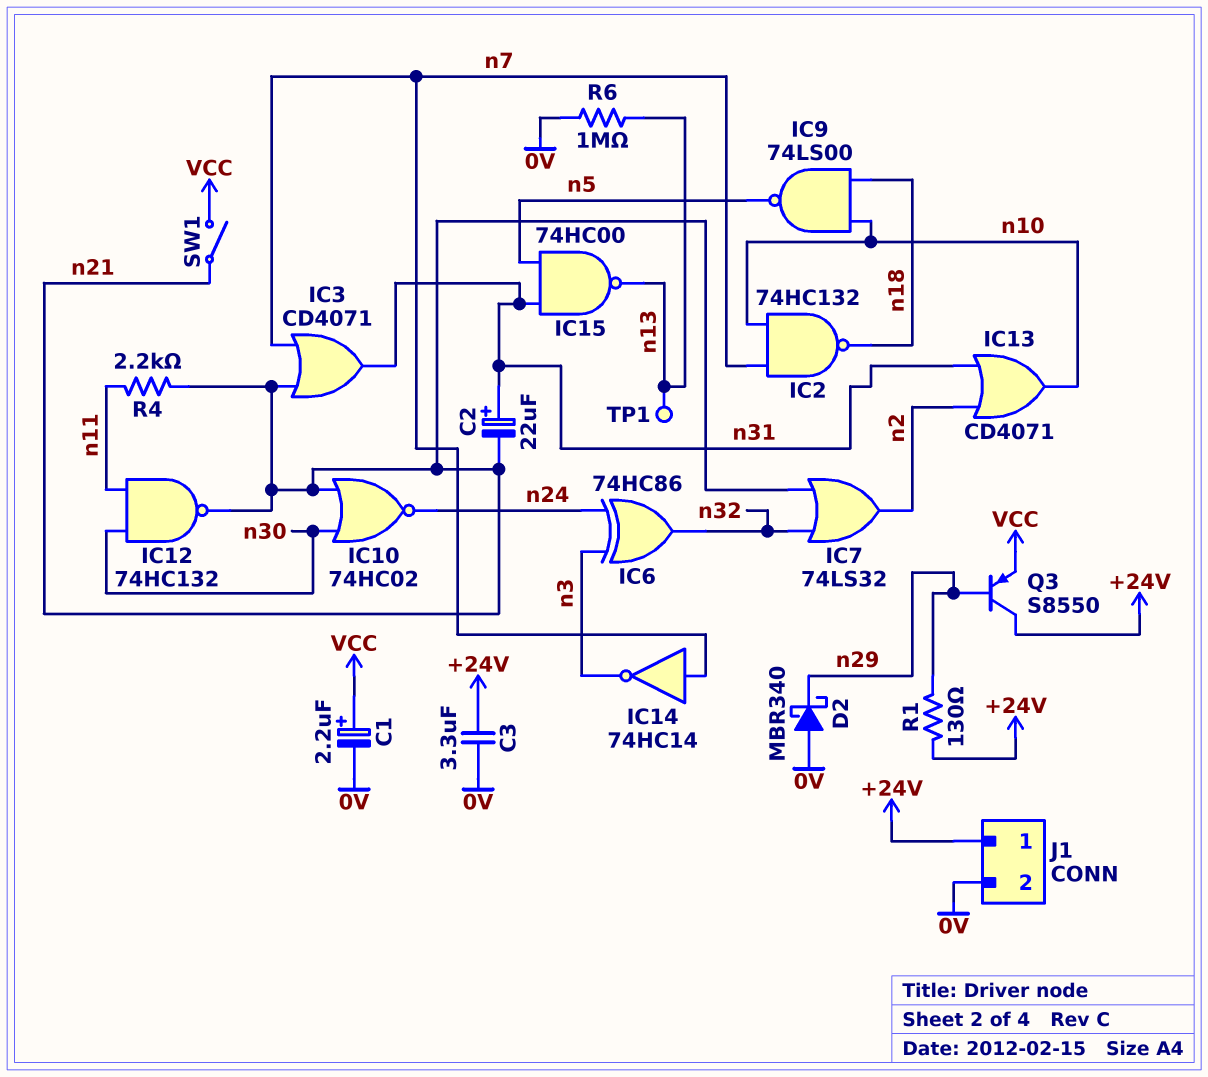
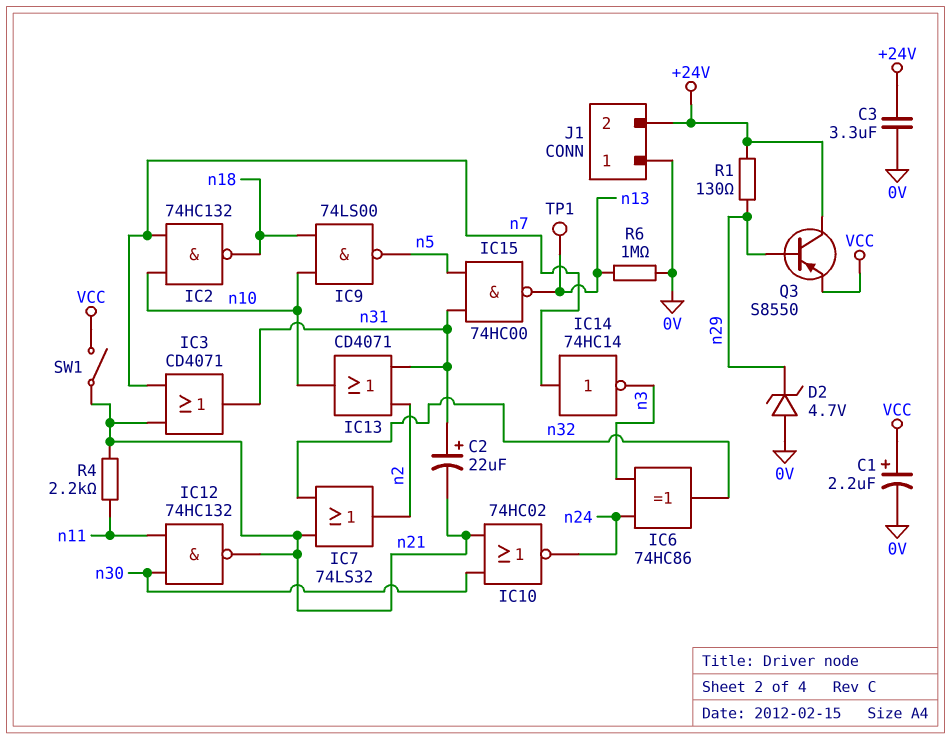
D2: schottky MBR340 (A 0V, K n29) -> zener 4.7V (A 0V, K n29)
J1 pin 1: +24V -> 0V
J1 pin 2: 0V -> +24V

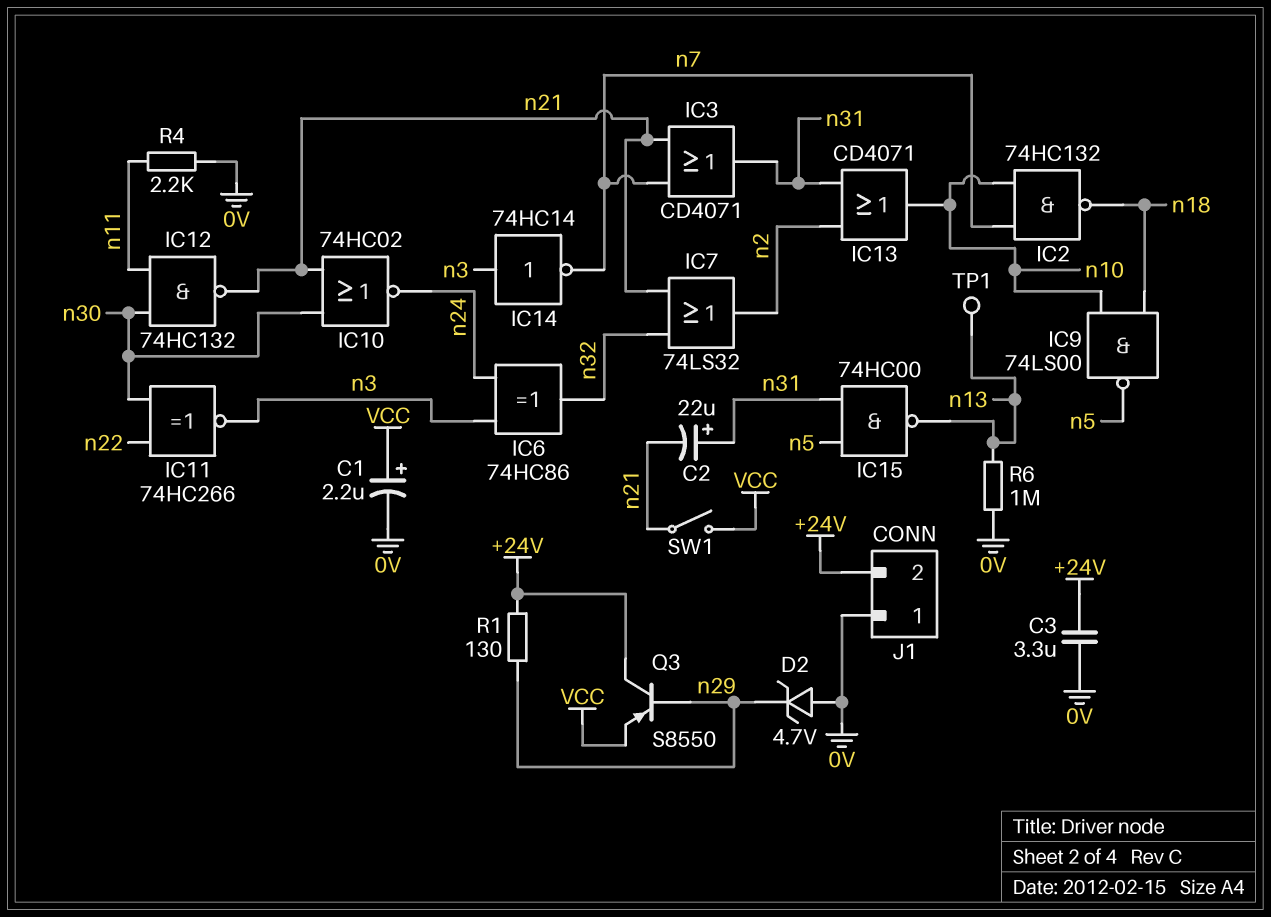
IC11: none -> XNOR 74HC266 (in n22, in n30, out n3)
IC14: NOT 74HC14 (in n7, out n3) -> NOT 74HC14 (in n3, out n7)
R4: 2.2k (n11, n21) -> 2.2k (0V, n11)

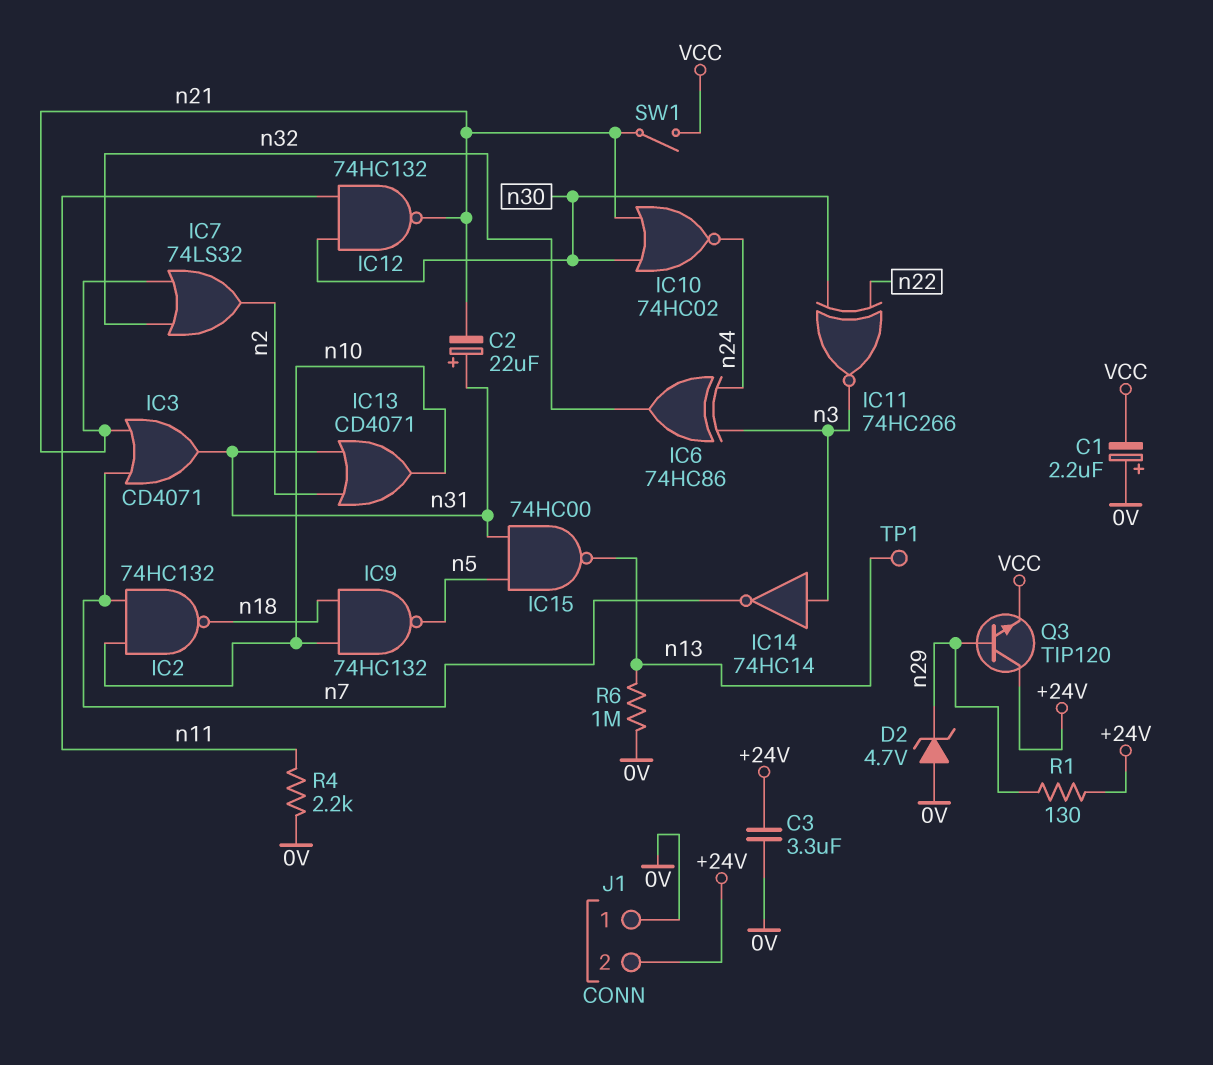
C1: 2.2uF (plus VCC, minus 0V) -> 2.2uF (plus 0V, minus VCC)
IC9: NAND 74LS00 (in n10, in n18, out n5) -> NAND 74HC132 (in n10, in n18, out n5)
Q3: PNP S8550 (B n29, C +24V, E VCC) -> NPN TIP120 (B n29, C +24V, E VCC)

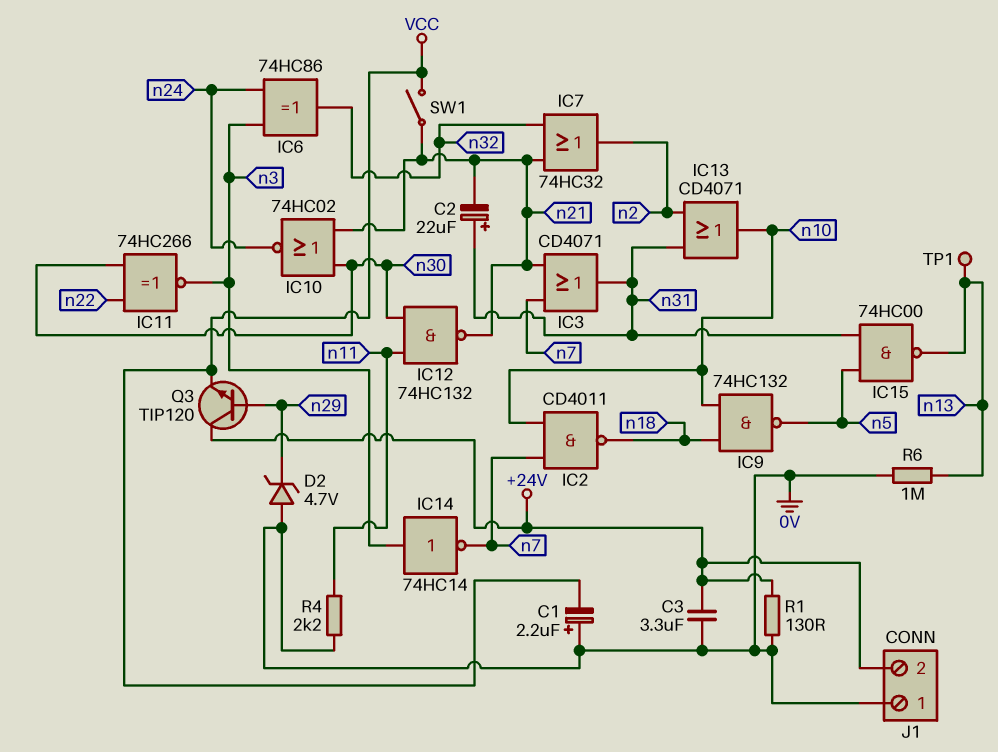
IC2: NAND 74HC132 (in n7, in n10, out n18) -> NAND CD4011 (in n7, in n10, out n18)
IC7: OR 74LS32 (in n21, in n32, out n2) -> OR 74HC32 (in n21, in n32, out n2)
R1: 130 (+24V, n29) -> 130 (+24V, 0V)

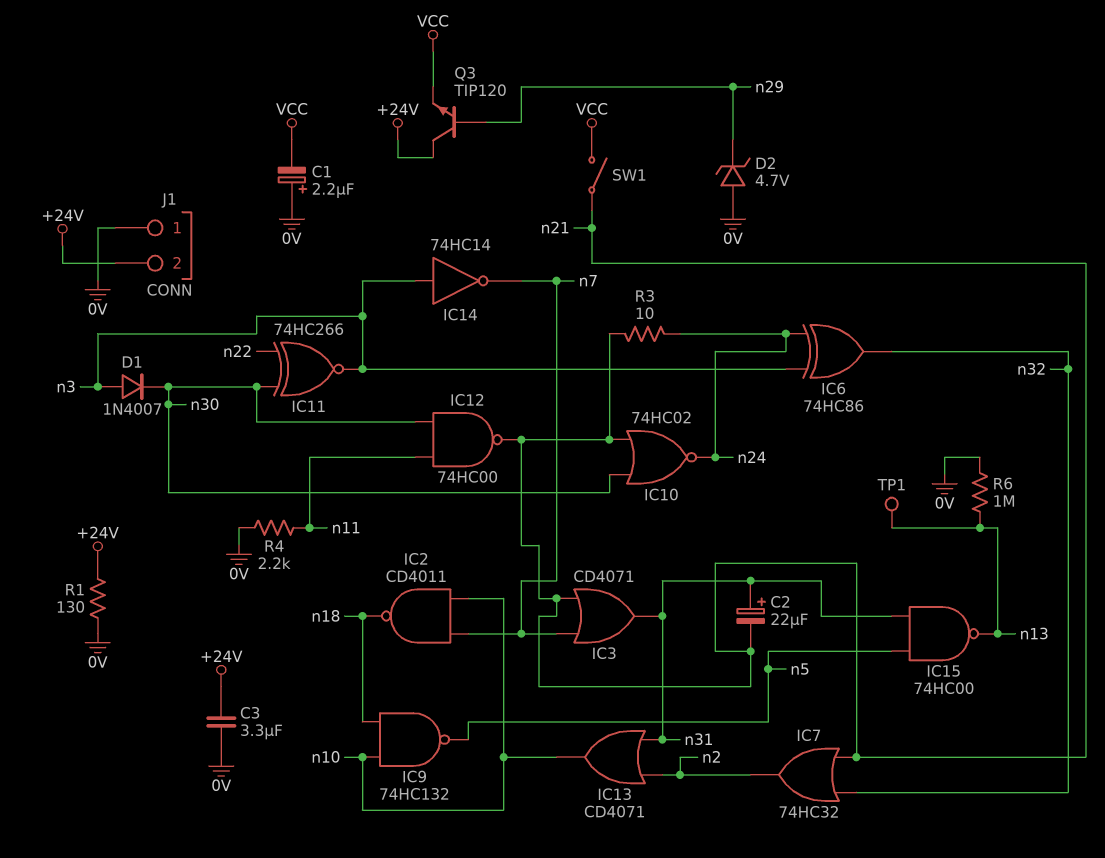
D1: none -> diode 1N4007 (A n3, K n30)
IC12: NAND 74HC132 (in n11, in n30, out n21) -> NAND 74HC00 (in n11, in n30, out n21)
R3: none -> 10 (n21, n24)

